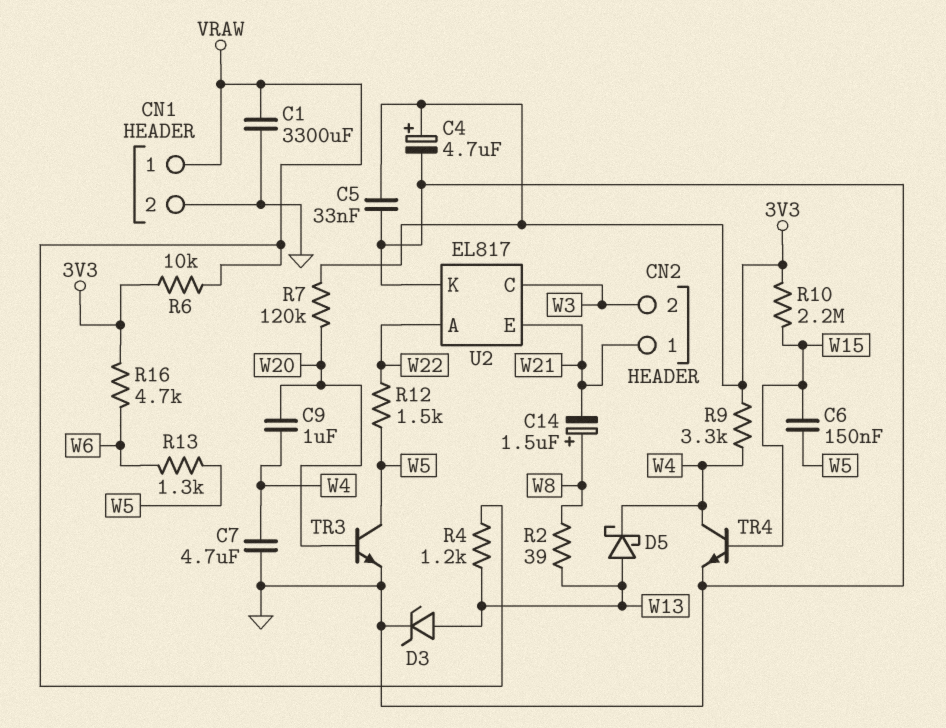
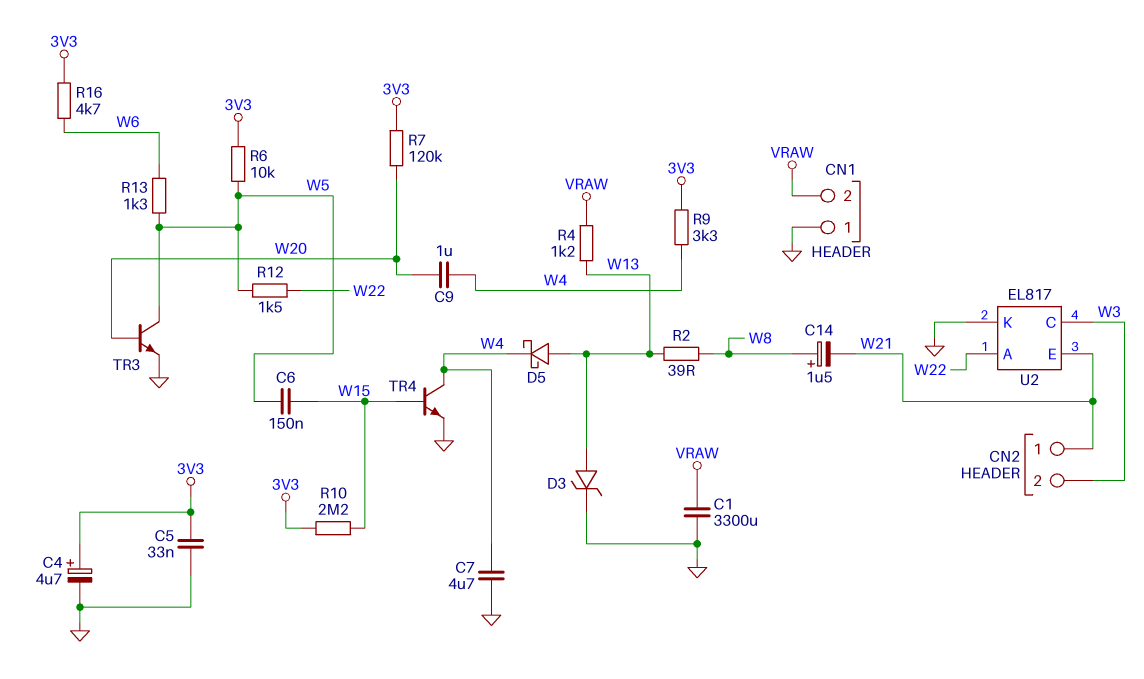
CN1 pin 1: VRAW -> GND
CN1 pin 2: GND -> VRAW
R6: 10k (3V3, VRAW) -> 10k (3V3, W5)

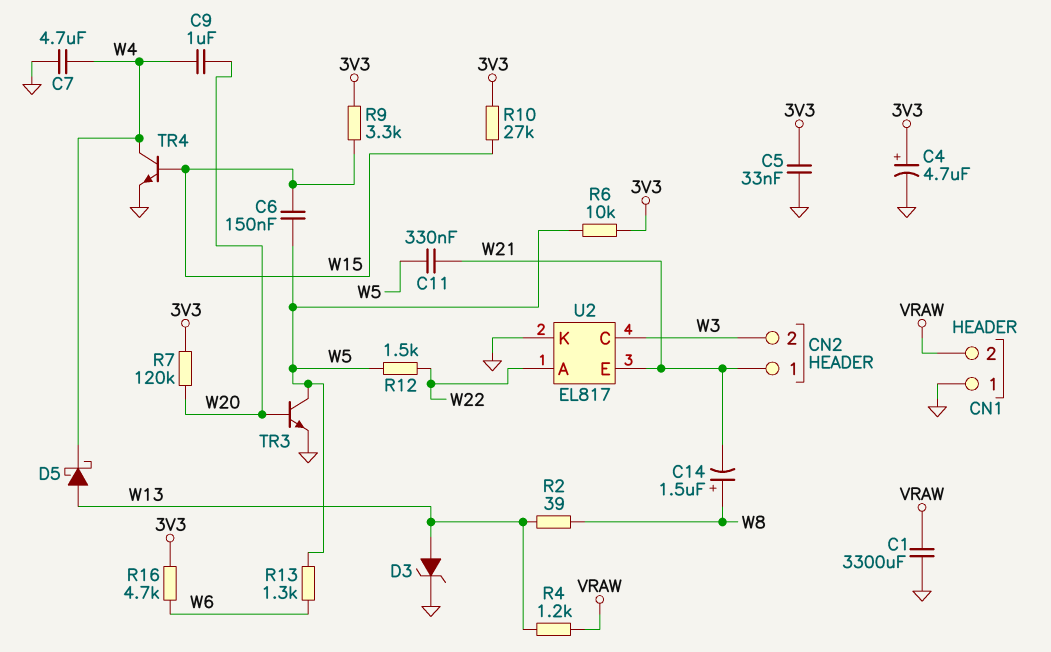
C11: none -> 330nF (W5, W21)
R9: 3.3k (3V3, W4) -> 3.3k (3V3, W15)
R10: 2.2M (3V3, W15) -> 27k (3V3, W15)

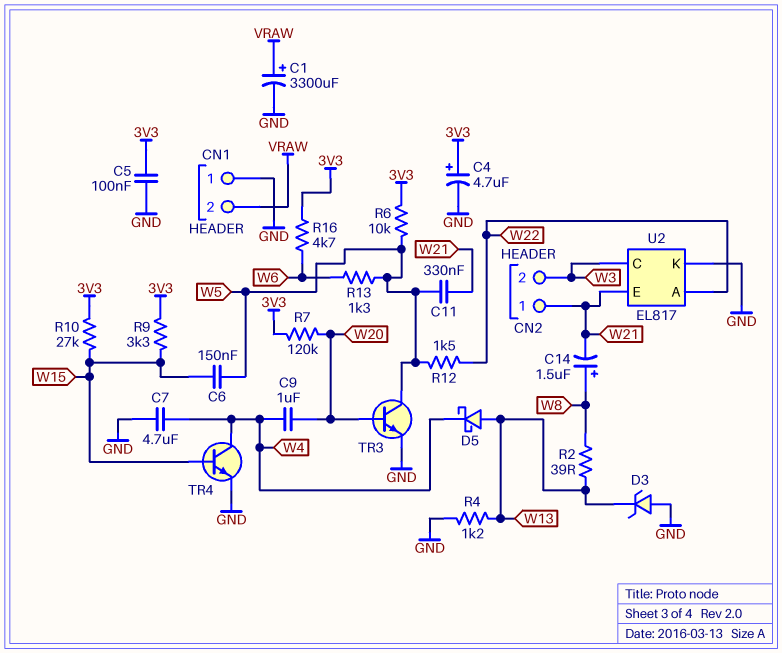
C1: 3300uF (GND, VRAW) -> 3300uF (plus VRAW, minus GND)
C5: 33nF (3V3, GND) -> 100nF (3V3, GND)
D3: zener (A W13, K GND) -> zener (A GND, K W13)
R4: 1.2k (VRAW, W13) -> 1.2k (GND, W13)

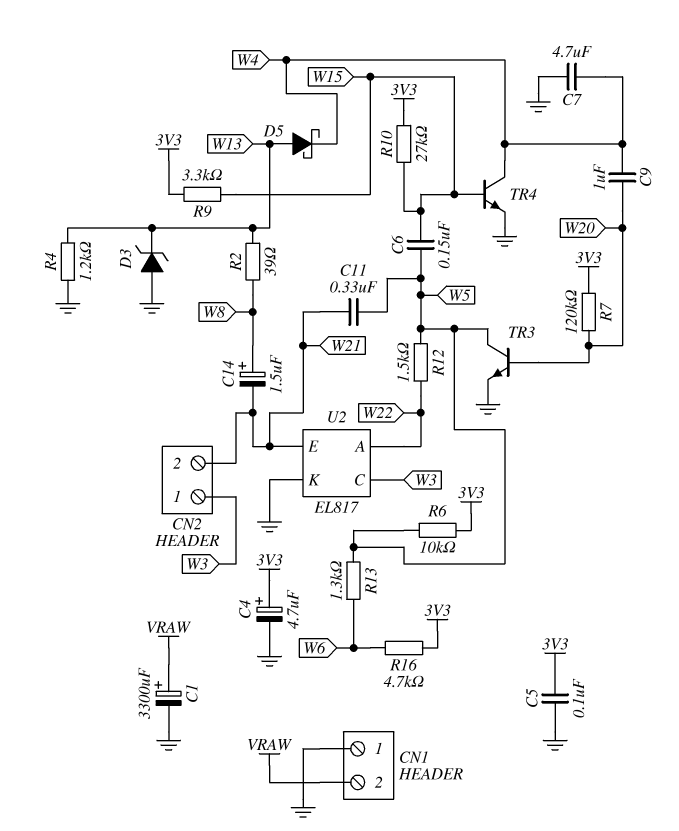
CN2 pin 1: W21 -> W3
CN2 pin 2: W3 -> W21

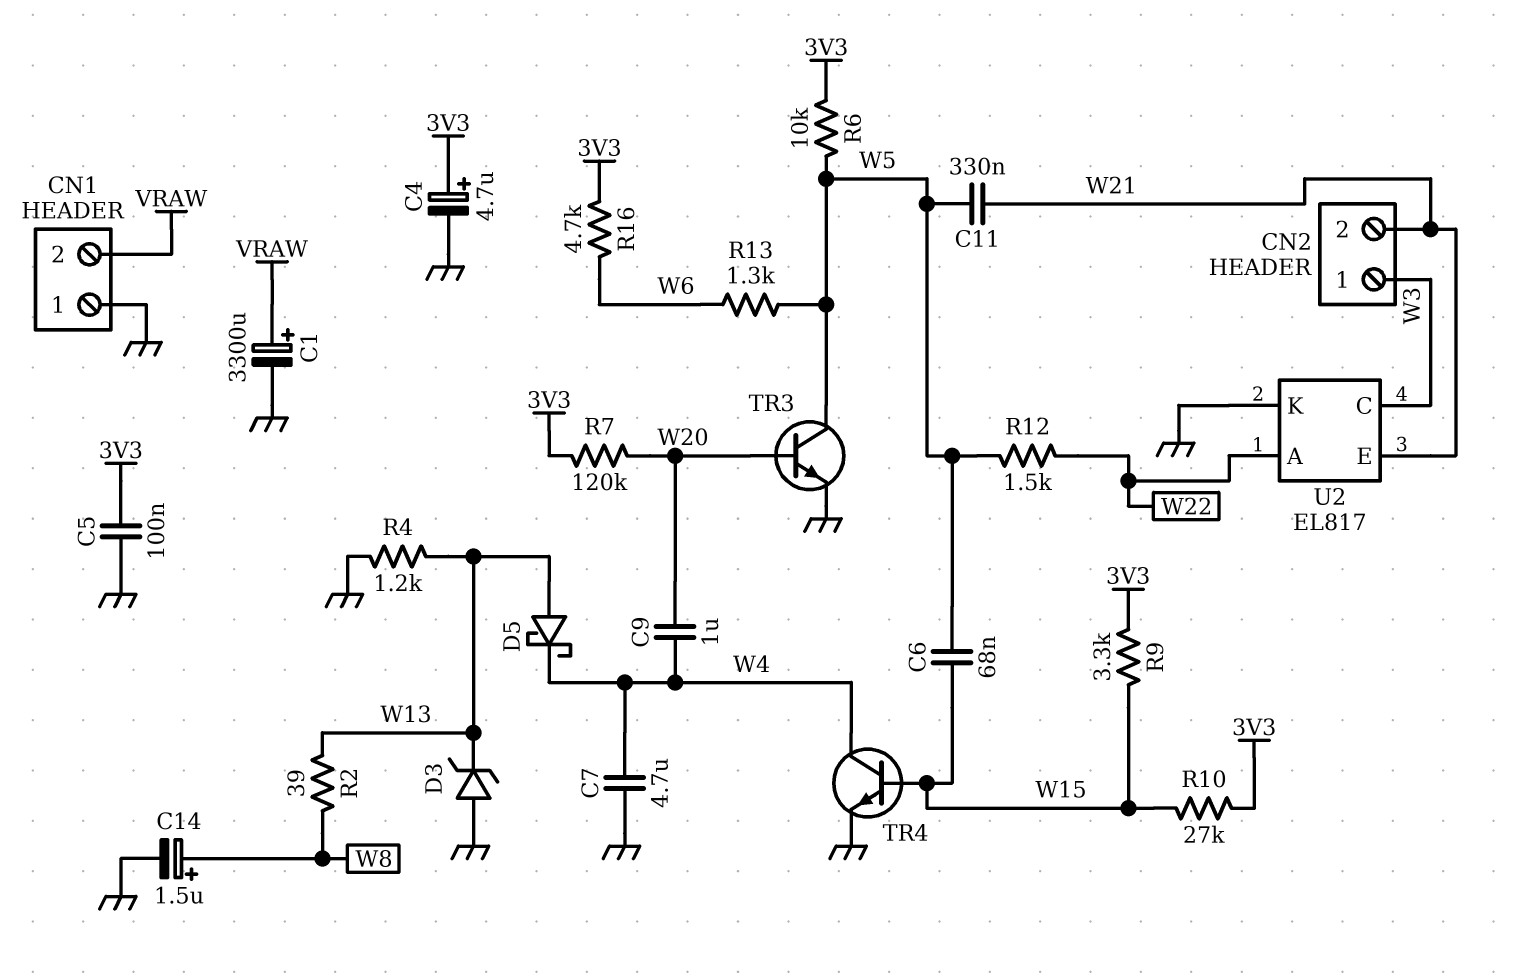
C6: 150nF (W5, W15) -> 68nF (W5, W15)
C14: 1.5uF (plus W8, minus W21) -> 1.5uF (plus W8, minus GND)

